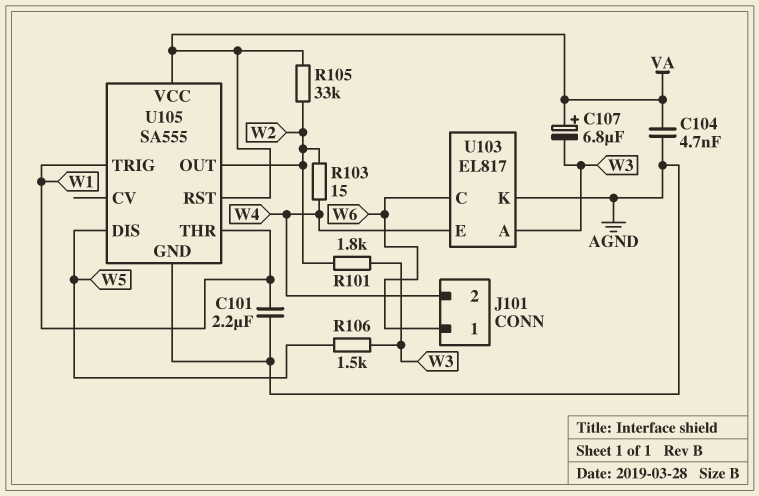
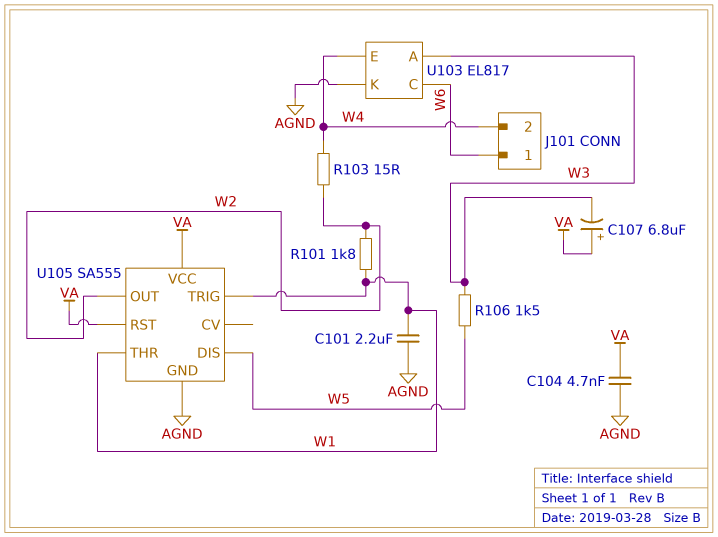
R101: 1.8k (W2, W3) -> 1.8k (W1, W2)
R105: 33k (VA, W2) -> none

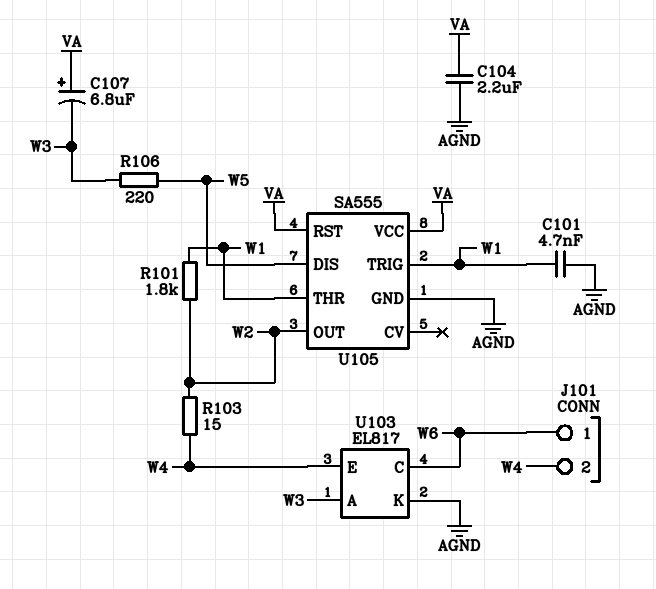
C101: 2.2uF (AGND, W1) -> 4.7nF (AGND, W1)
C104: 4.7nF (AGND, VA) -> 2.2uF (AGND, VA)
R106: 1.5k (W3, W5) -> 220 (W3, W5)

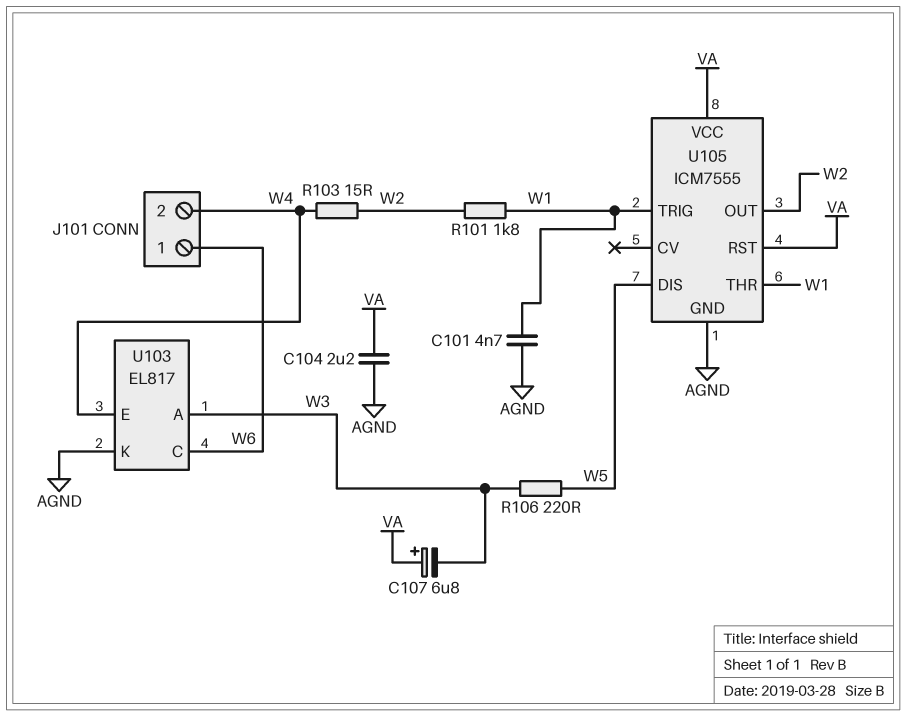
U105: SA555 -> ICM7555

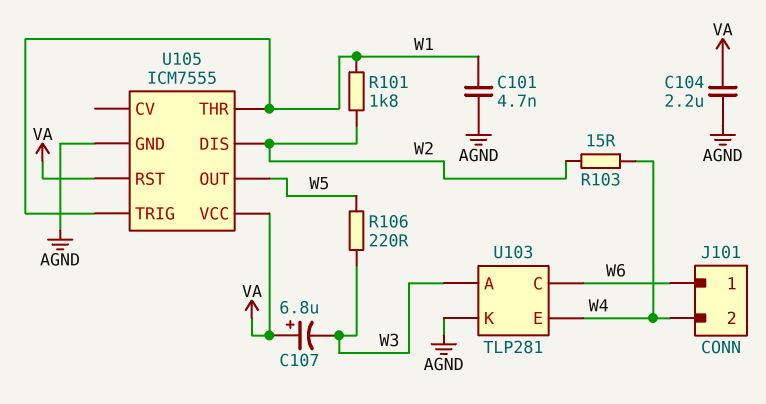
U103: EL817 -> TLP281
U105 pin DIS: W5 -> W2
U105 pin OUT: W2 -> W5

